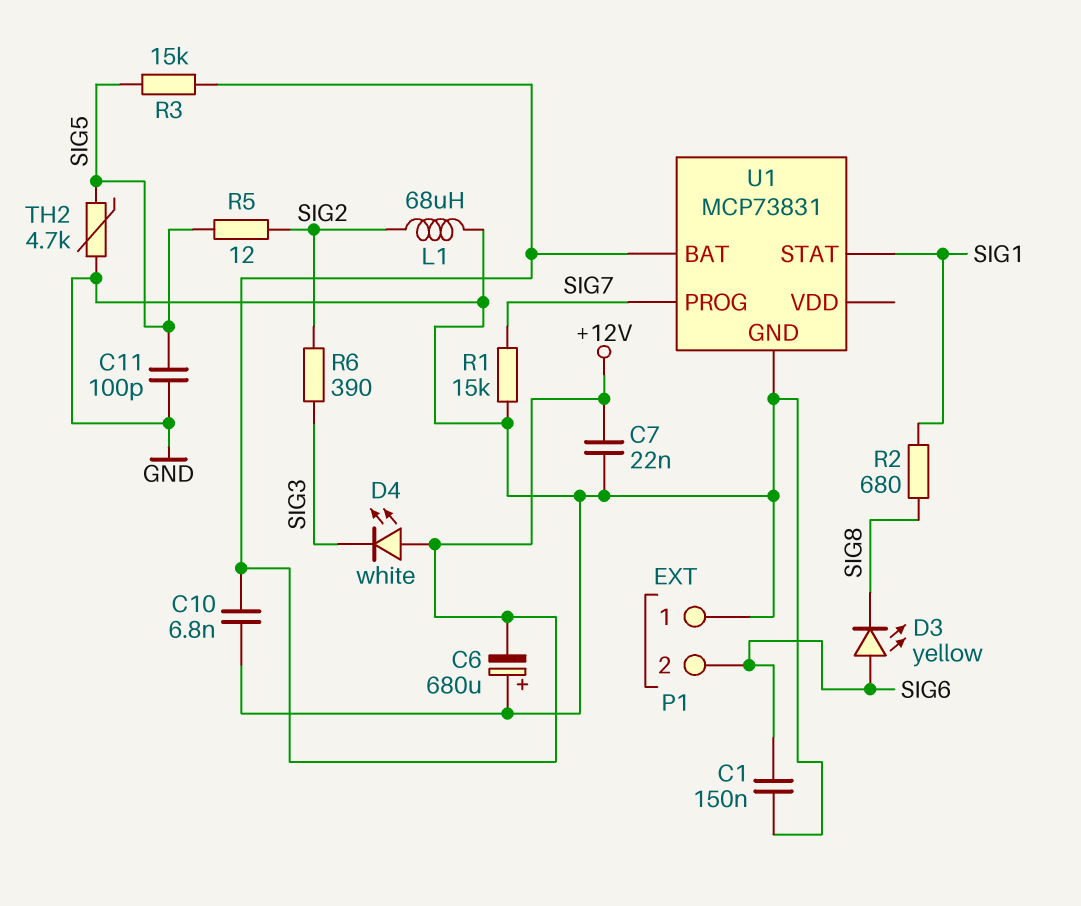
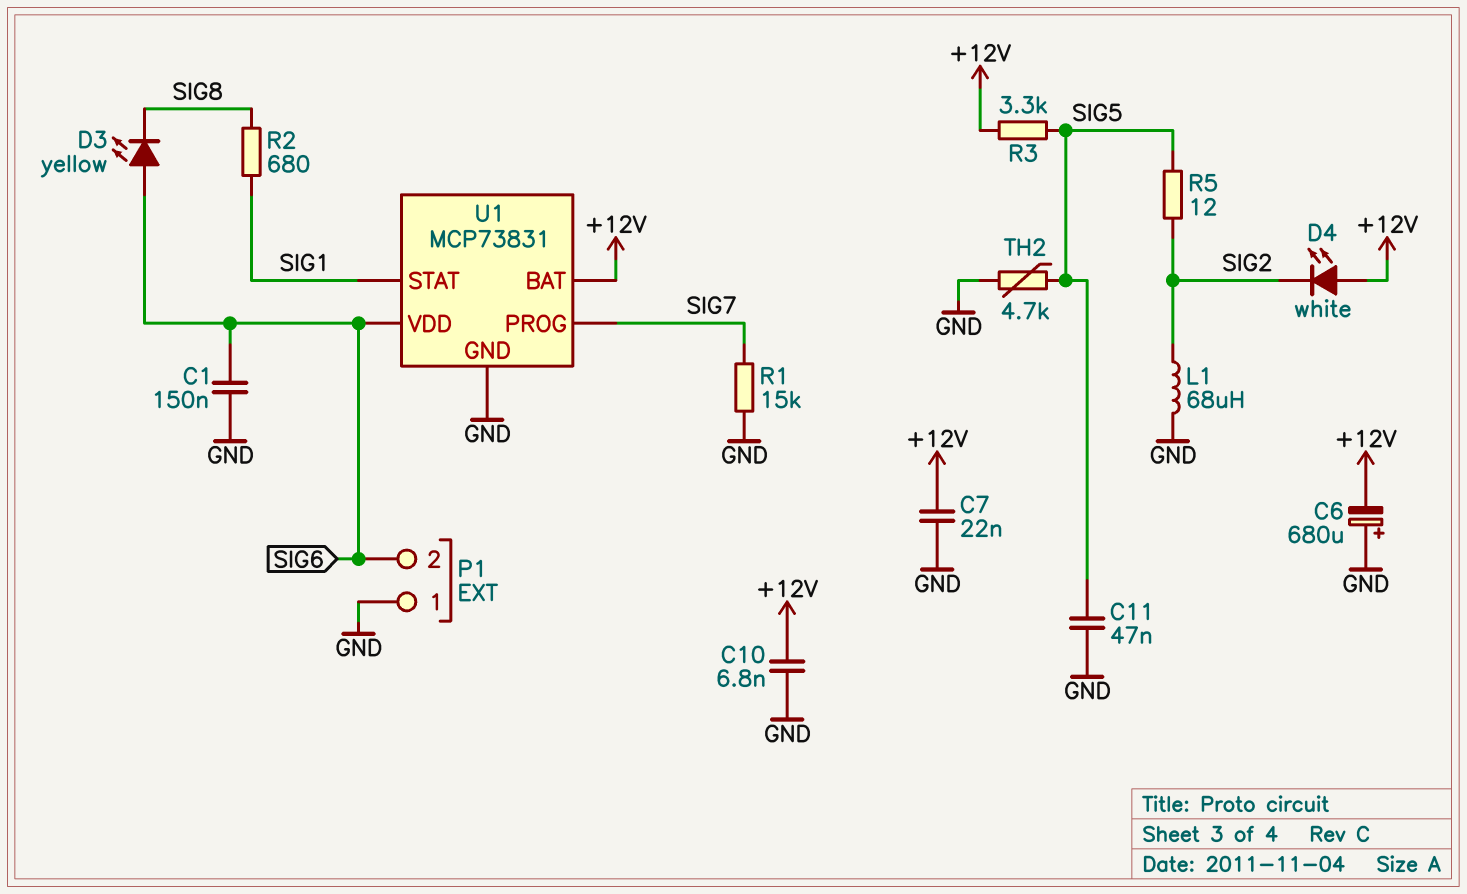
C11: 100pF (GND, SIG5) -> 47nF (GND, SIG5)
D4: LED white (A +12V, K SIG3) -> LED white (A +12V, K SIG2)
R3: 15k (+12V, SIG5) -> 3.3k (+12V, SIG5)
R6: 390 (SIG2, SIG3) -> none
U1 pin VDD: none -> SIG6

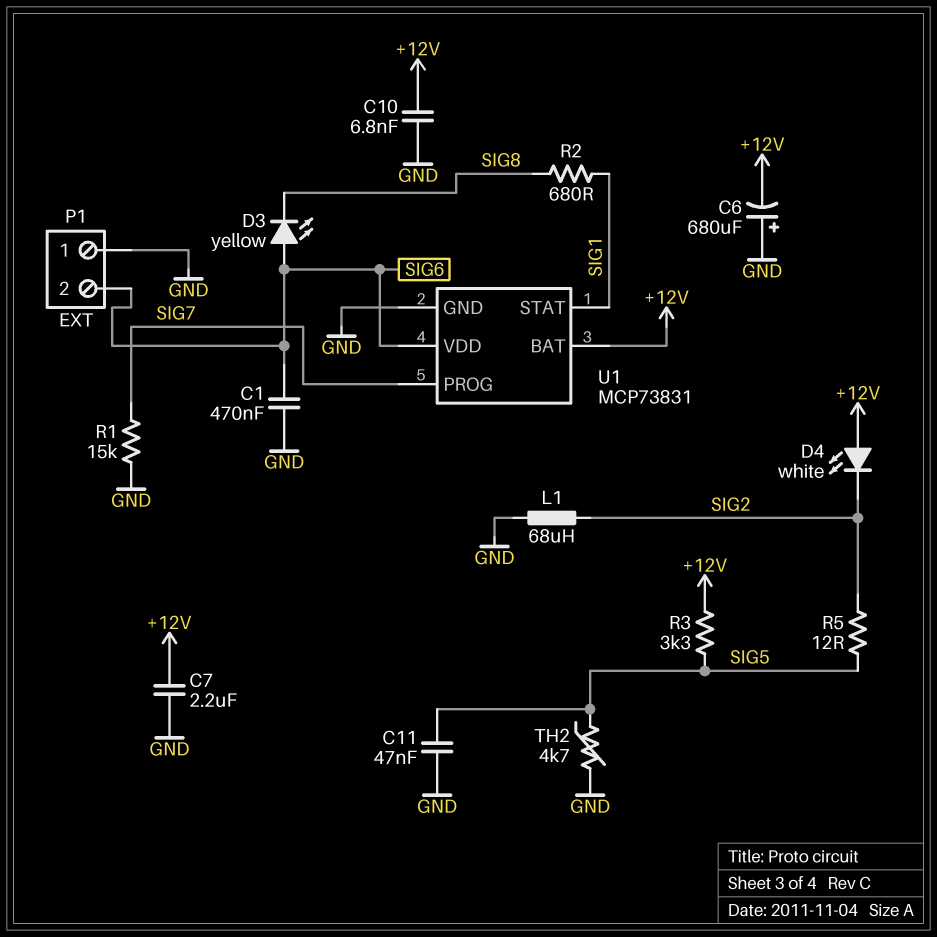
C1: 150nF (GND, SIG6) -> 470nF (GND, SIG6)
C7: 22nF (+12V, GND) -> 2.2uF (+12V, GND)

